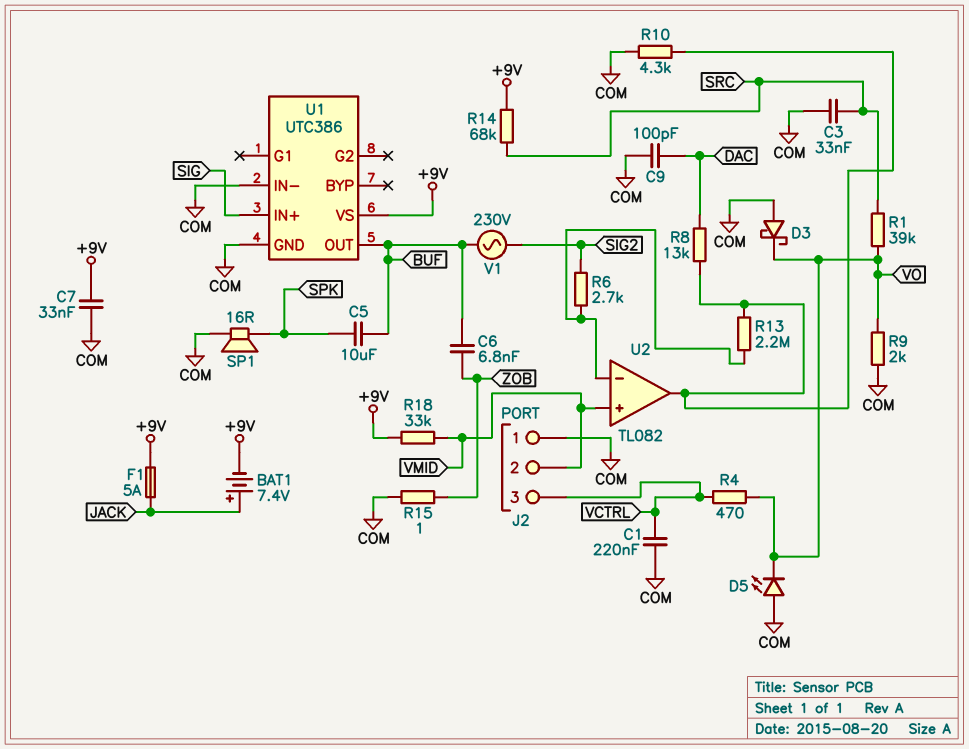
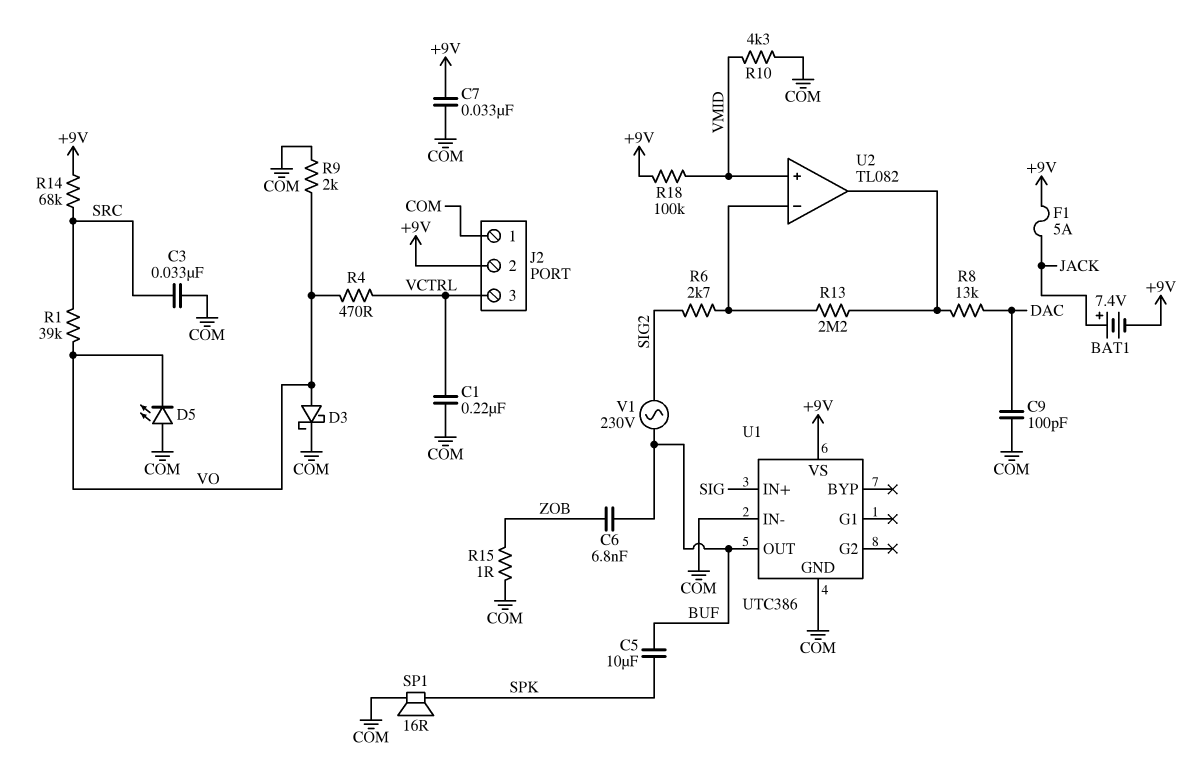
D3: schottky (A COM, K VO) -> schottky (A VO, K COM)
J2 pin 2: VMID -> +9V
R10: 4.3k (COM, U2/out) -> 4.3k (COM, VMID)
R18: 33k (+9V, VMID) -> 100k (+9V, VMID)

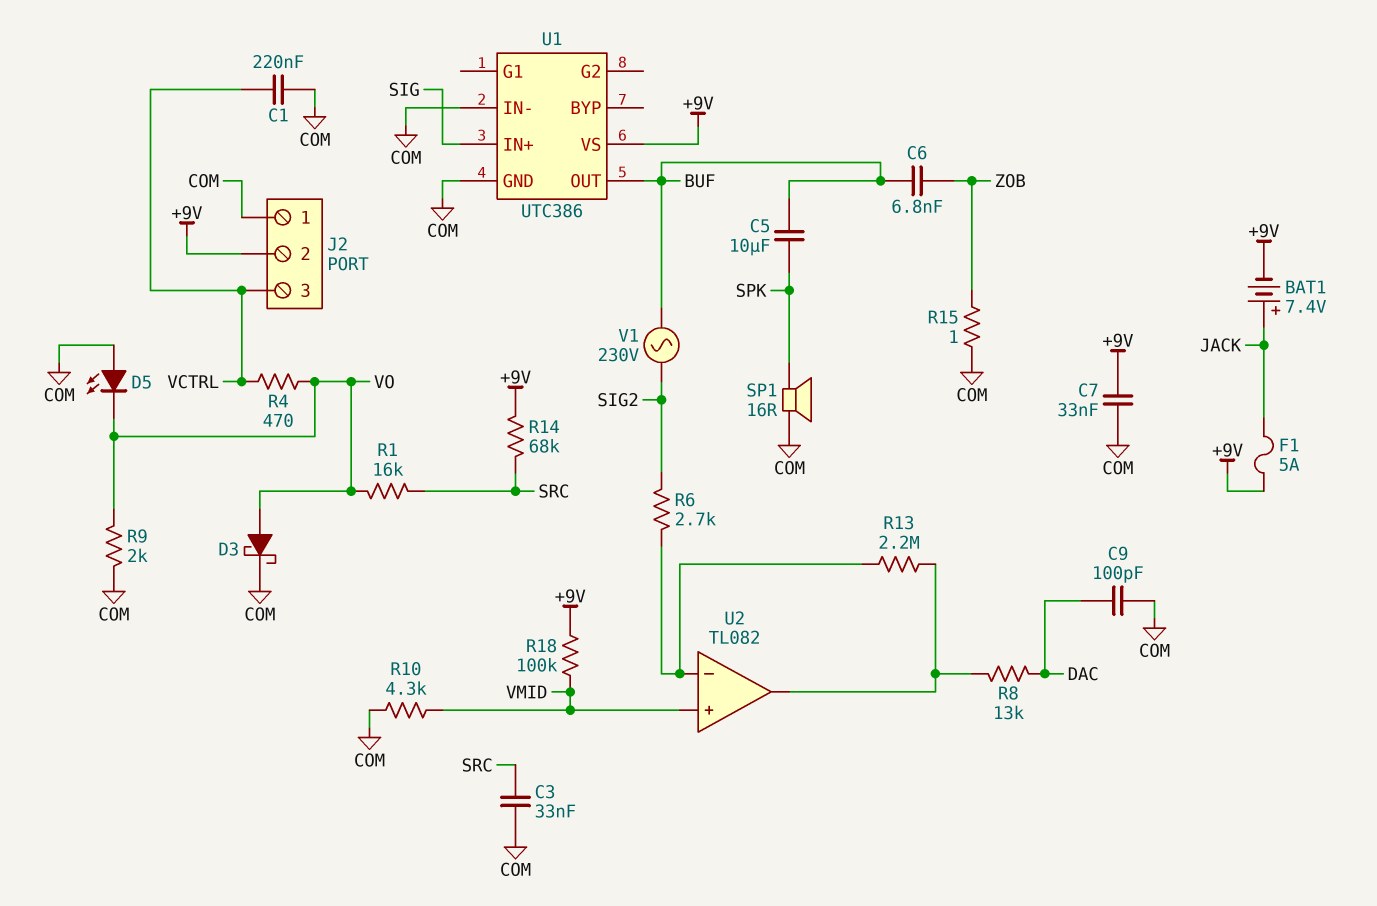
R1: 39k (SRC, VO) -> 16k (SRC, VO)

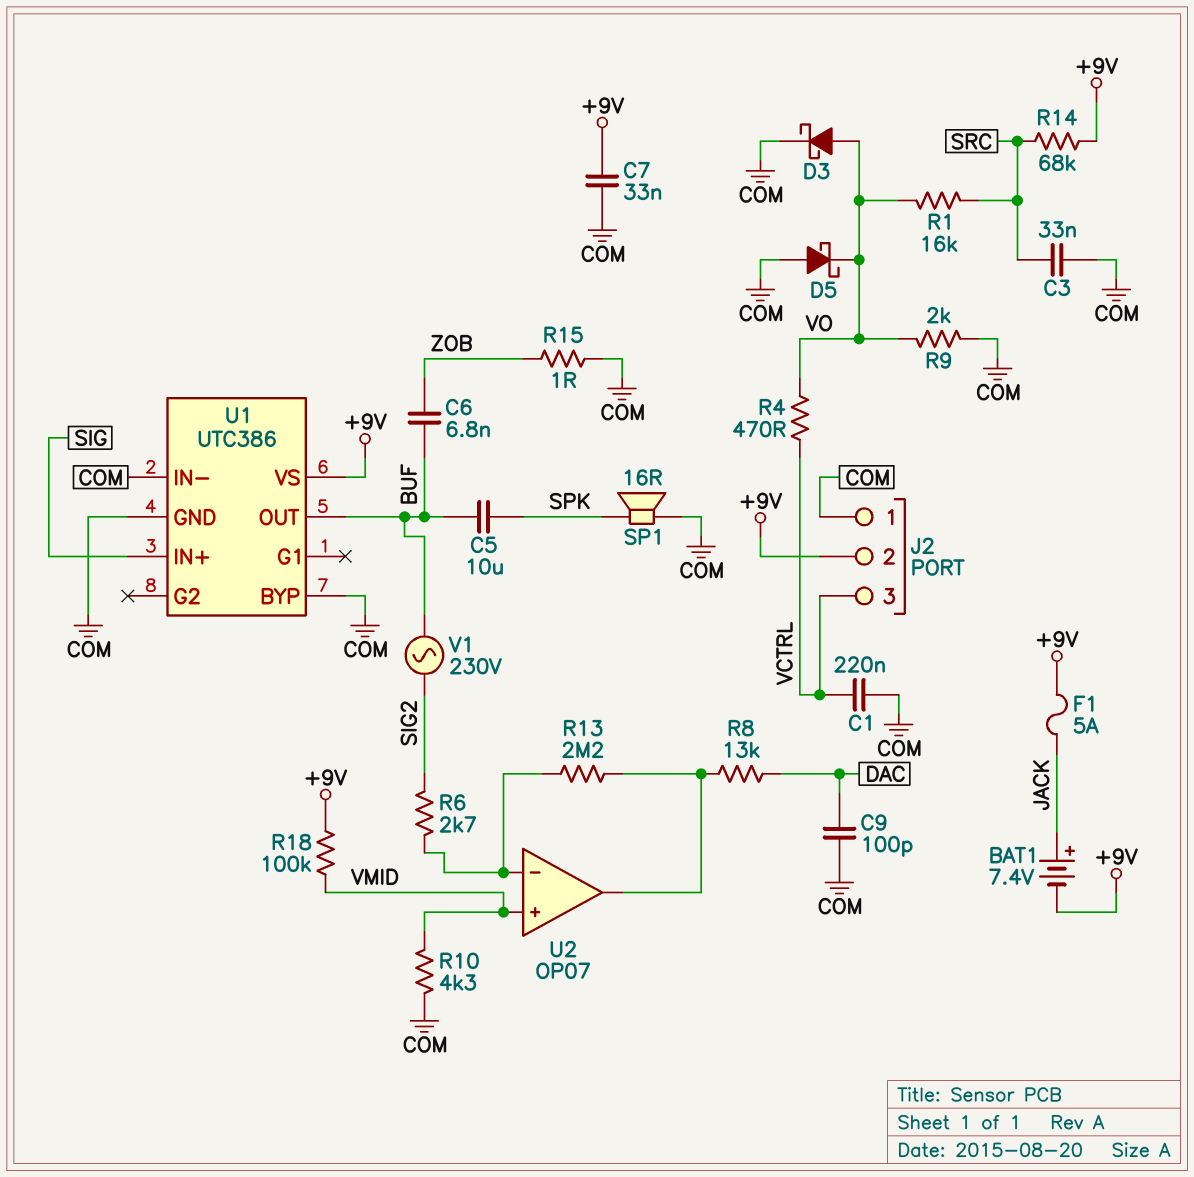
D5: LED (A COM, K VO) -> schottky (A COM, K VO)
U1 pin BYP: none -> COM
U2: TL082 -> OP07

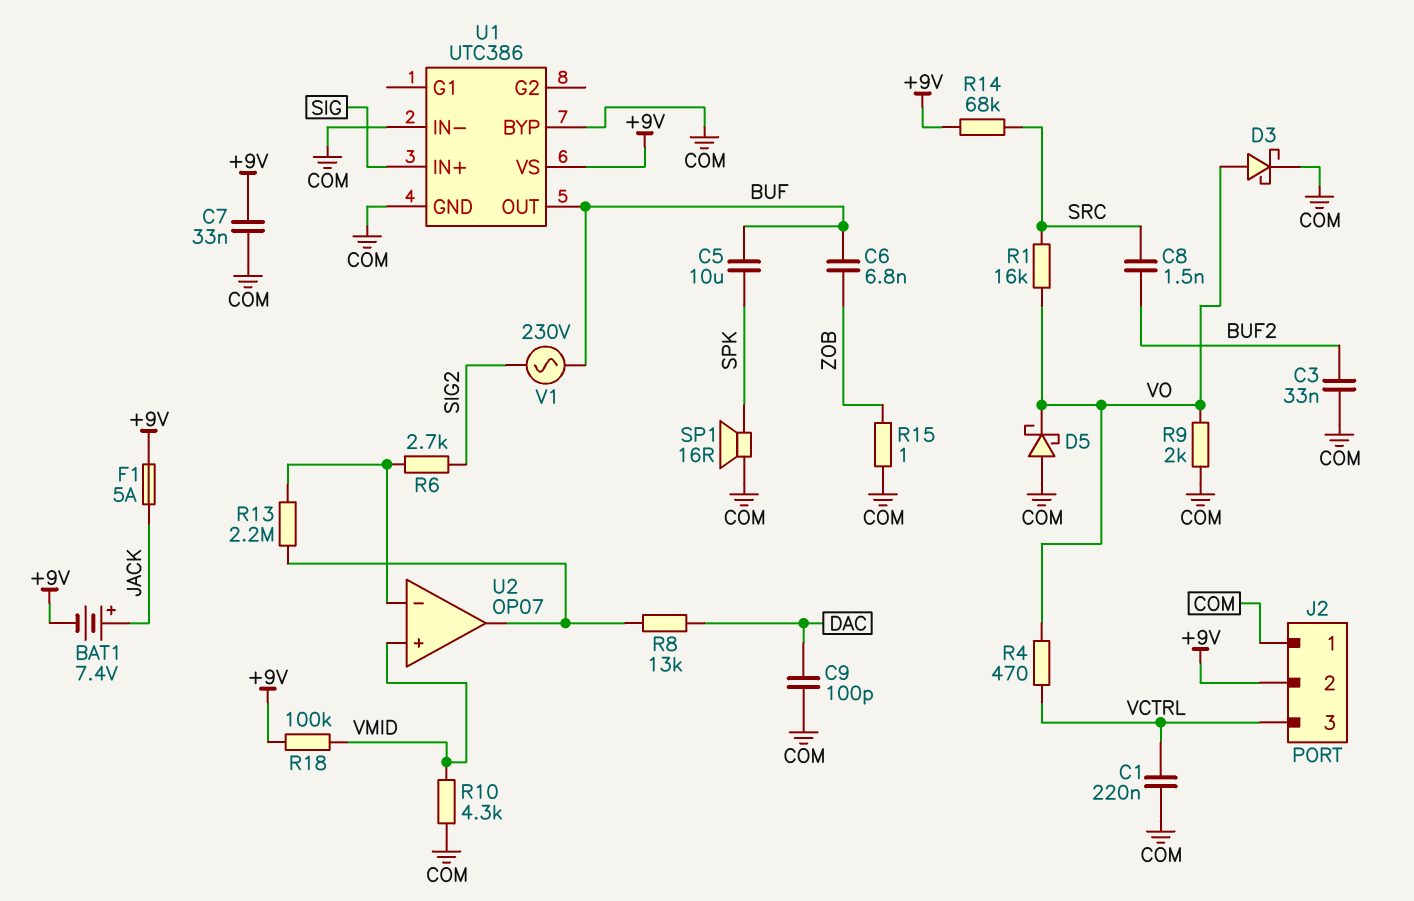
C3: 33nF (COM, SRC) -> 33nF (BUF2, COM)
C8: none -> 1.5nF (BUF2, SRC)

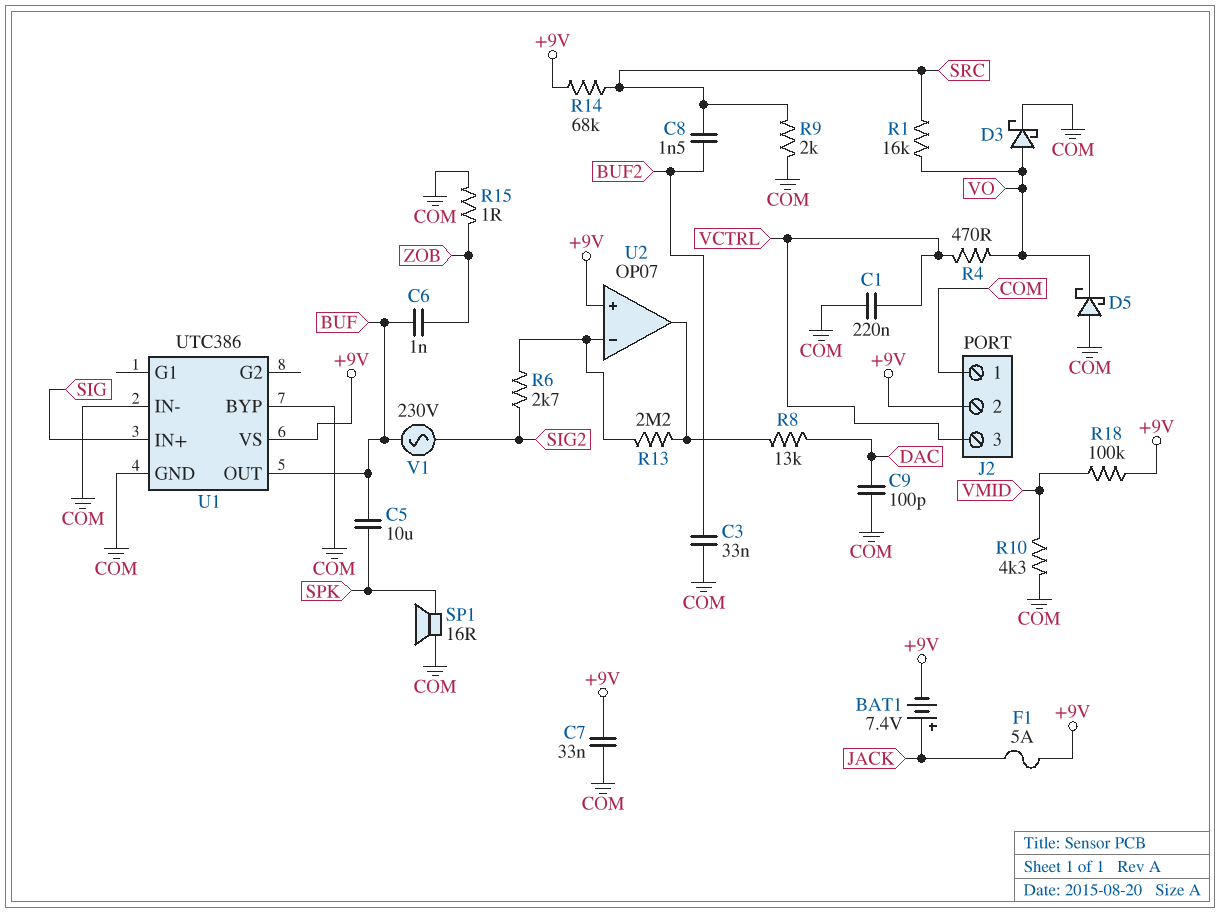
C6: 6.8nF (BUF, ZOB) -> 1nF (BUF, ZOB)
R9: 2k (COM, VO) -> 2k (COM, SRC)
U2 pin in+: VMID -> +9V

